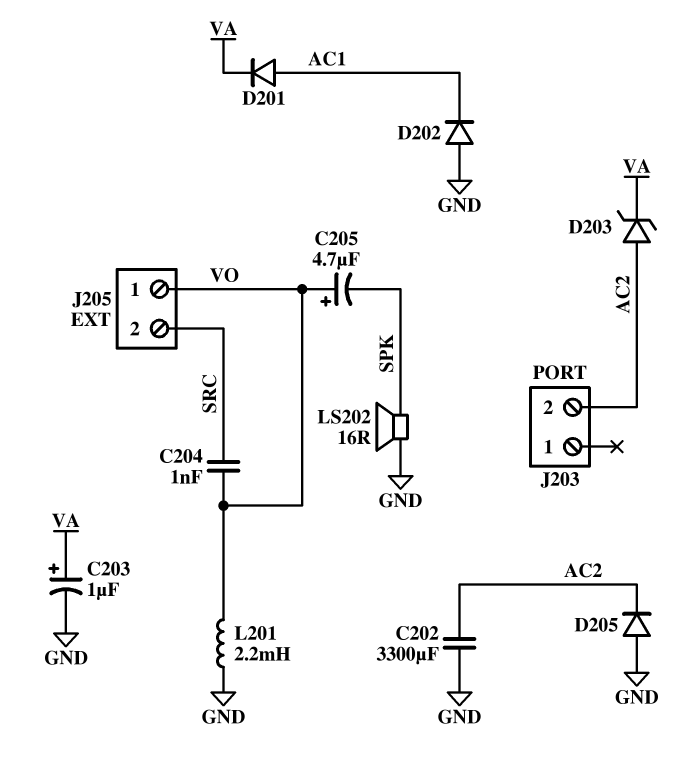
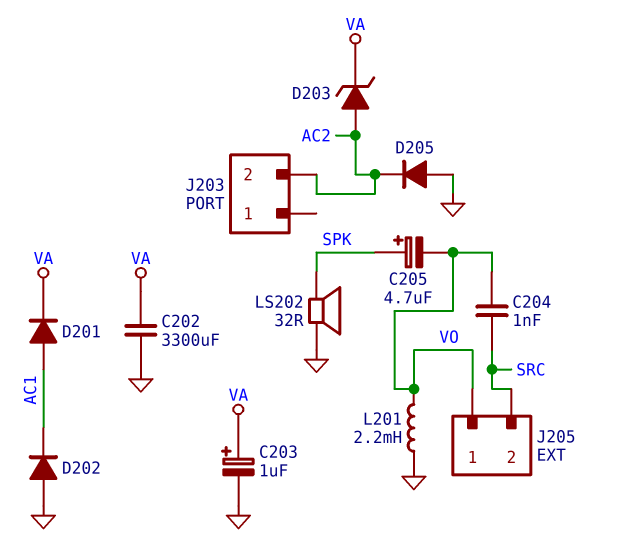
C202: 3300uF (AC2, GND) -> 3300uF (GND, VA)
C205: 4.7uF (plus VO, minus SPK) -> 4.7uF (plus SPK, minus VO)
LS202: speaker 16R (GND, SPK) -> speaker 32R (GND, SPK)

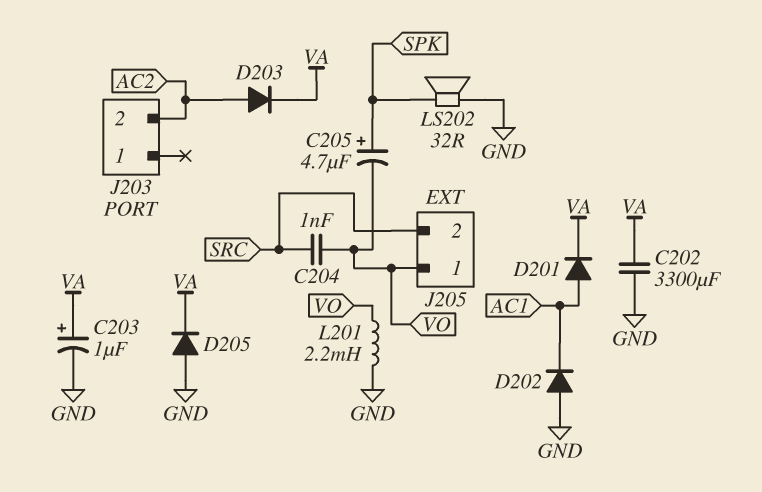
D203: zener (A AC2, K VA) -> diode (A AC2, K VA)
D205: diode (A GND, K AC2) -> diode (A GND, K VA)

